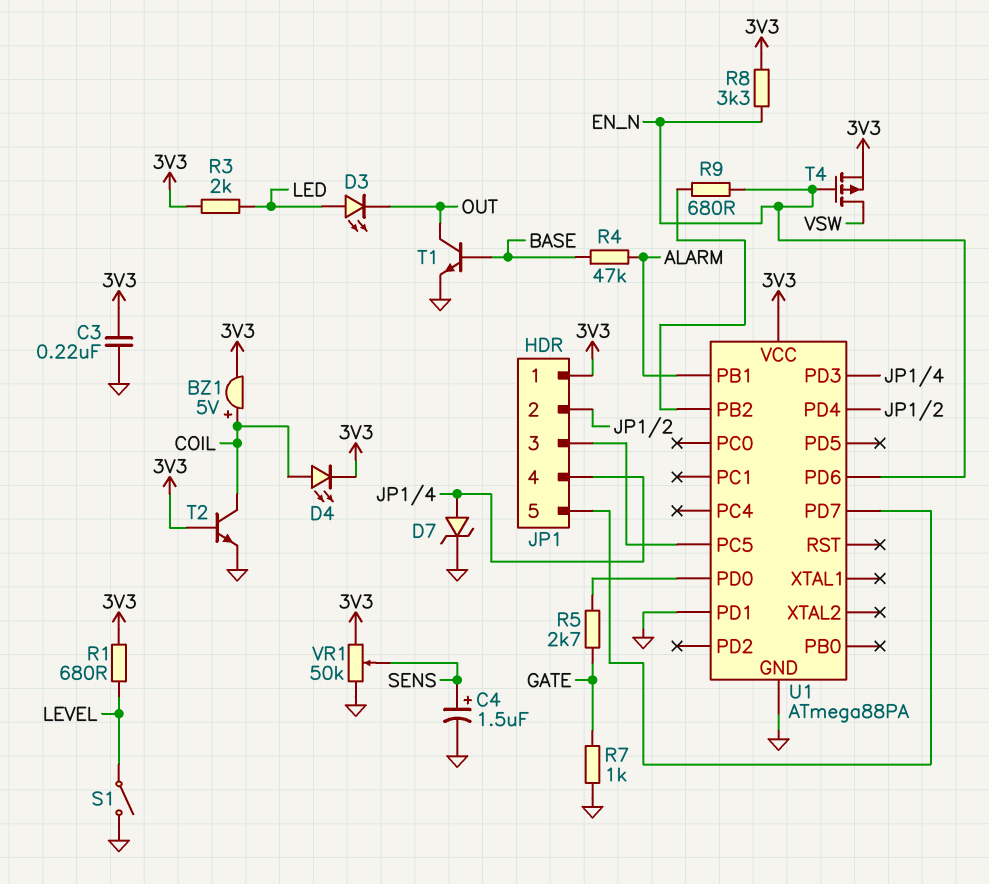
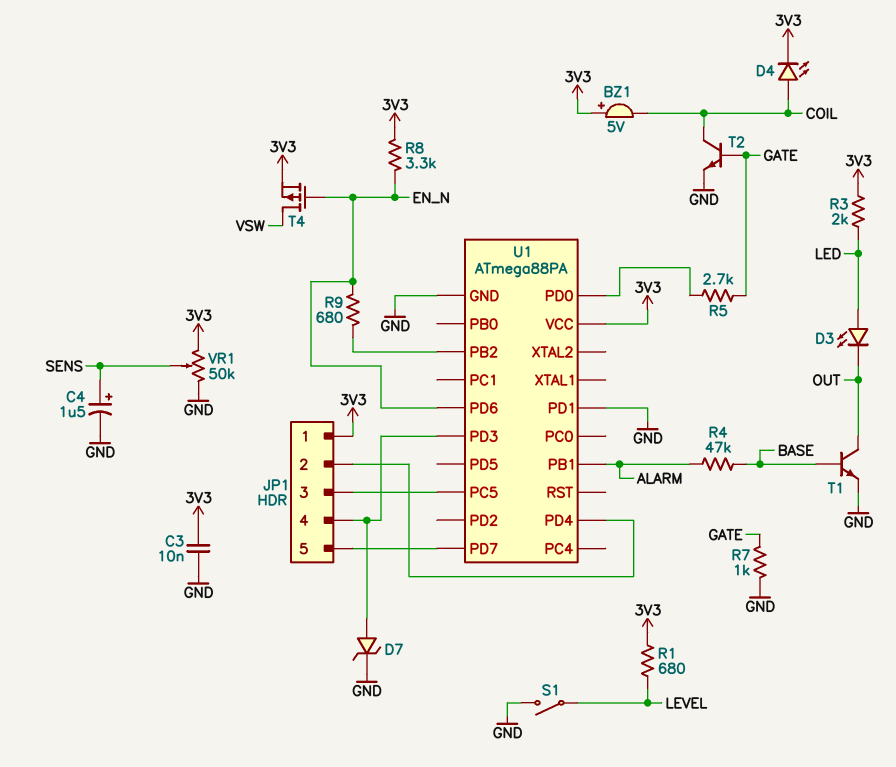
BZ1: buzzer 5V (plus COIL, minus 3V3) -> buzzer 5V (plus 3V3, minus COIL)
C3: 220nF (3V3, GND) -> 10nF (3V3, GND)
T2: NPN (B 3V3, C COIL, E GND) -> NPN (B GATE, C COIL, E GND)

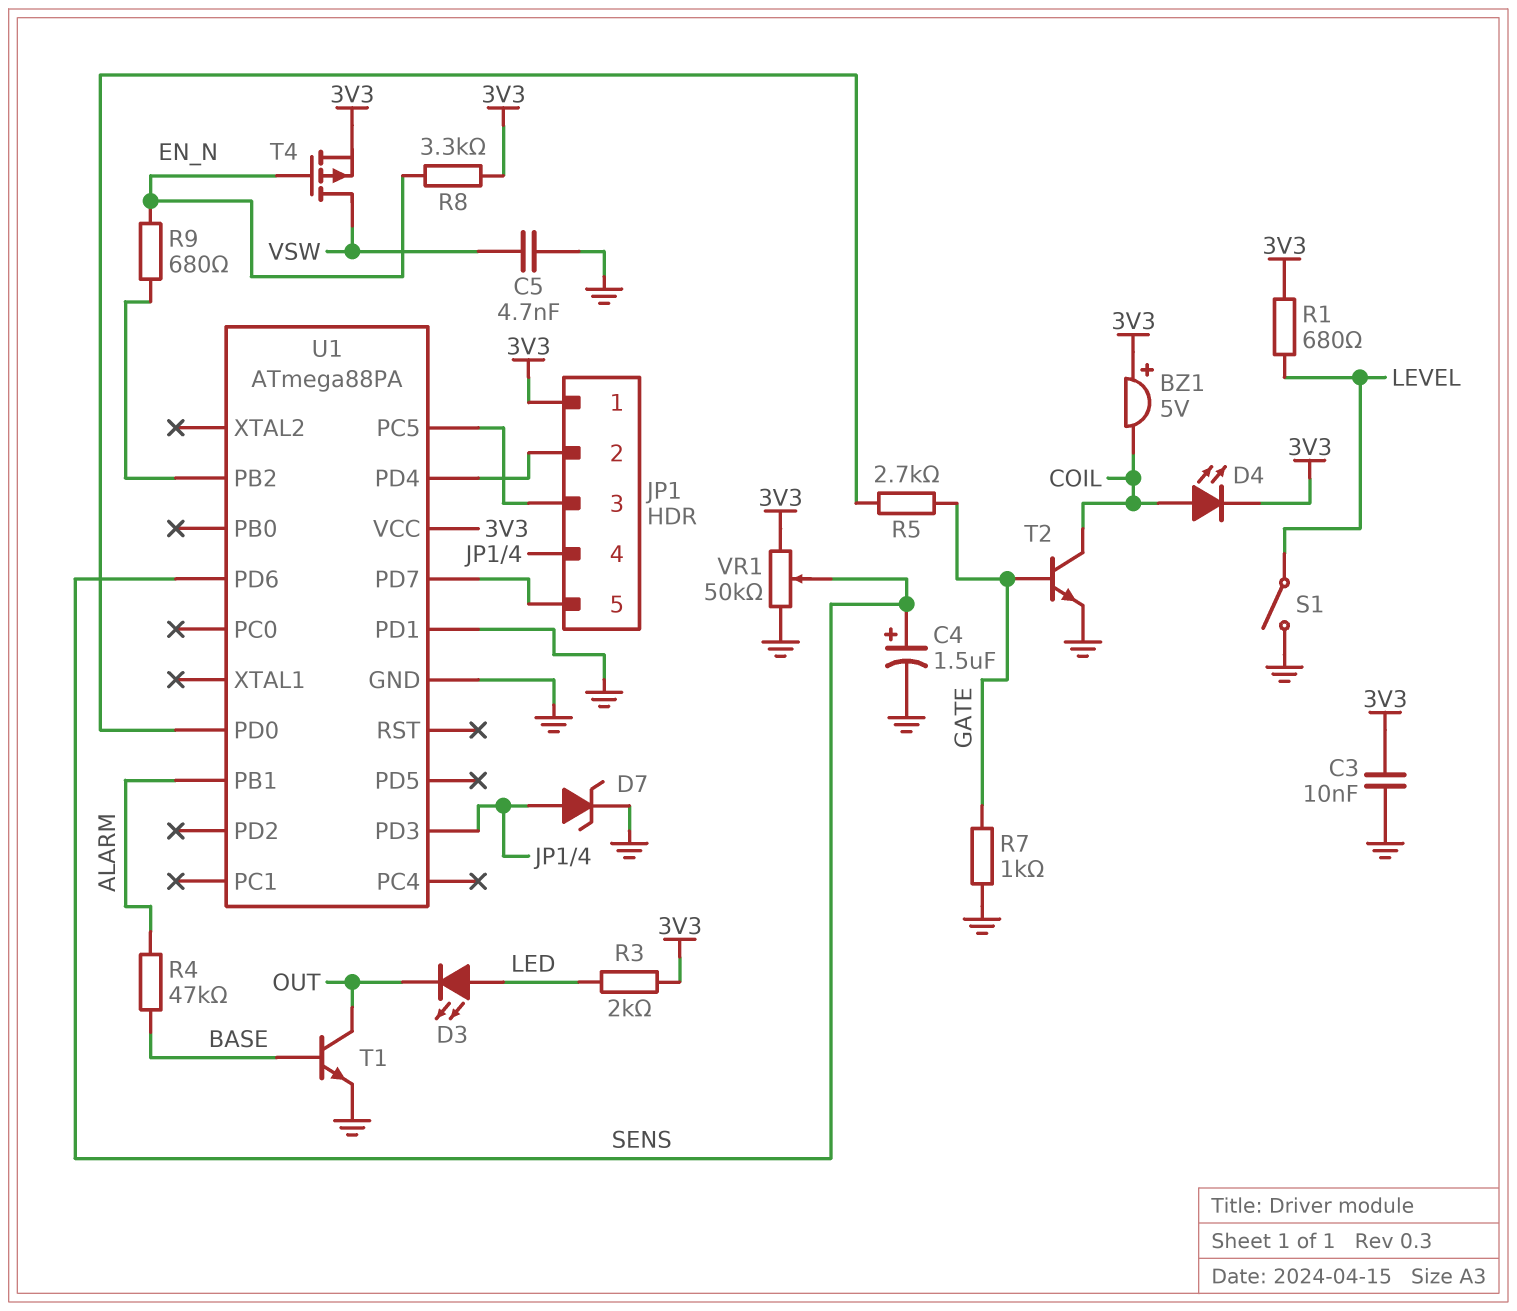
C5: none -> 4.7nF (GND, VSW)
U1 pin PD6: EN_N -> SENS

